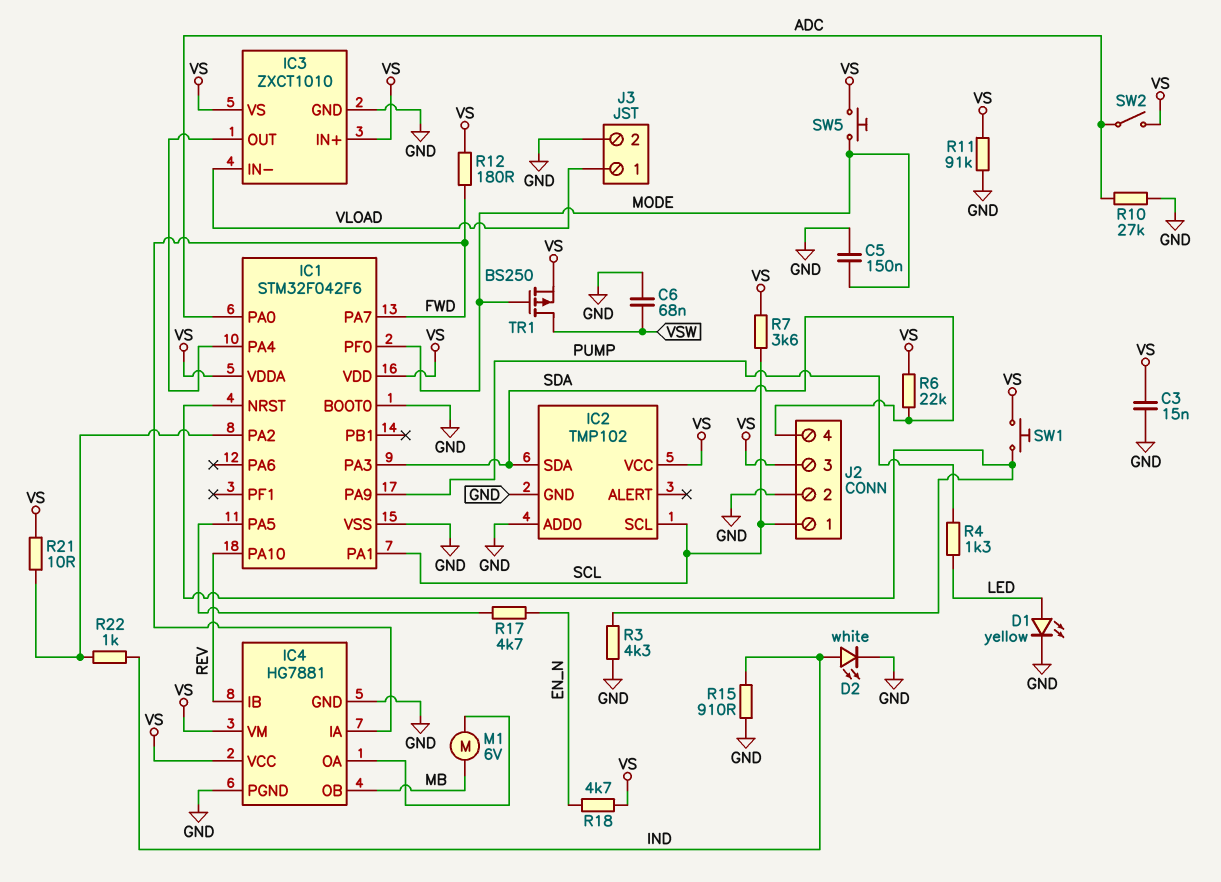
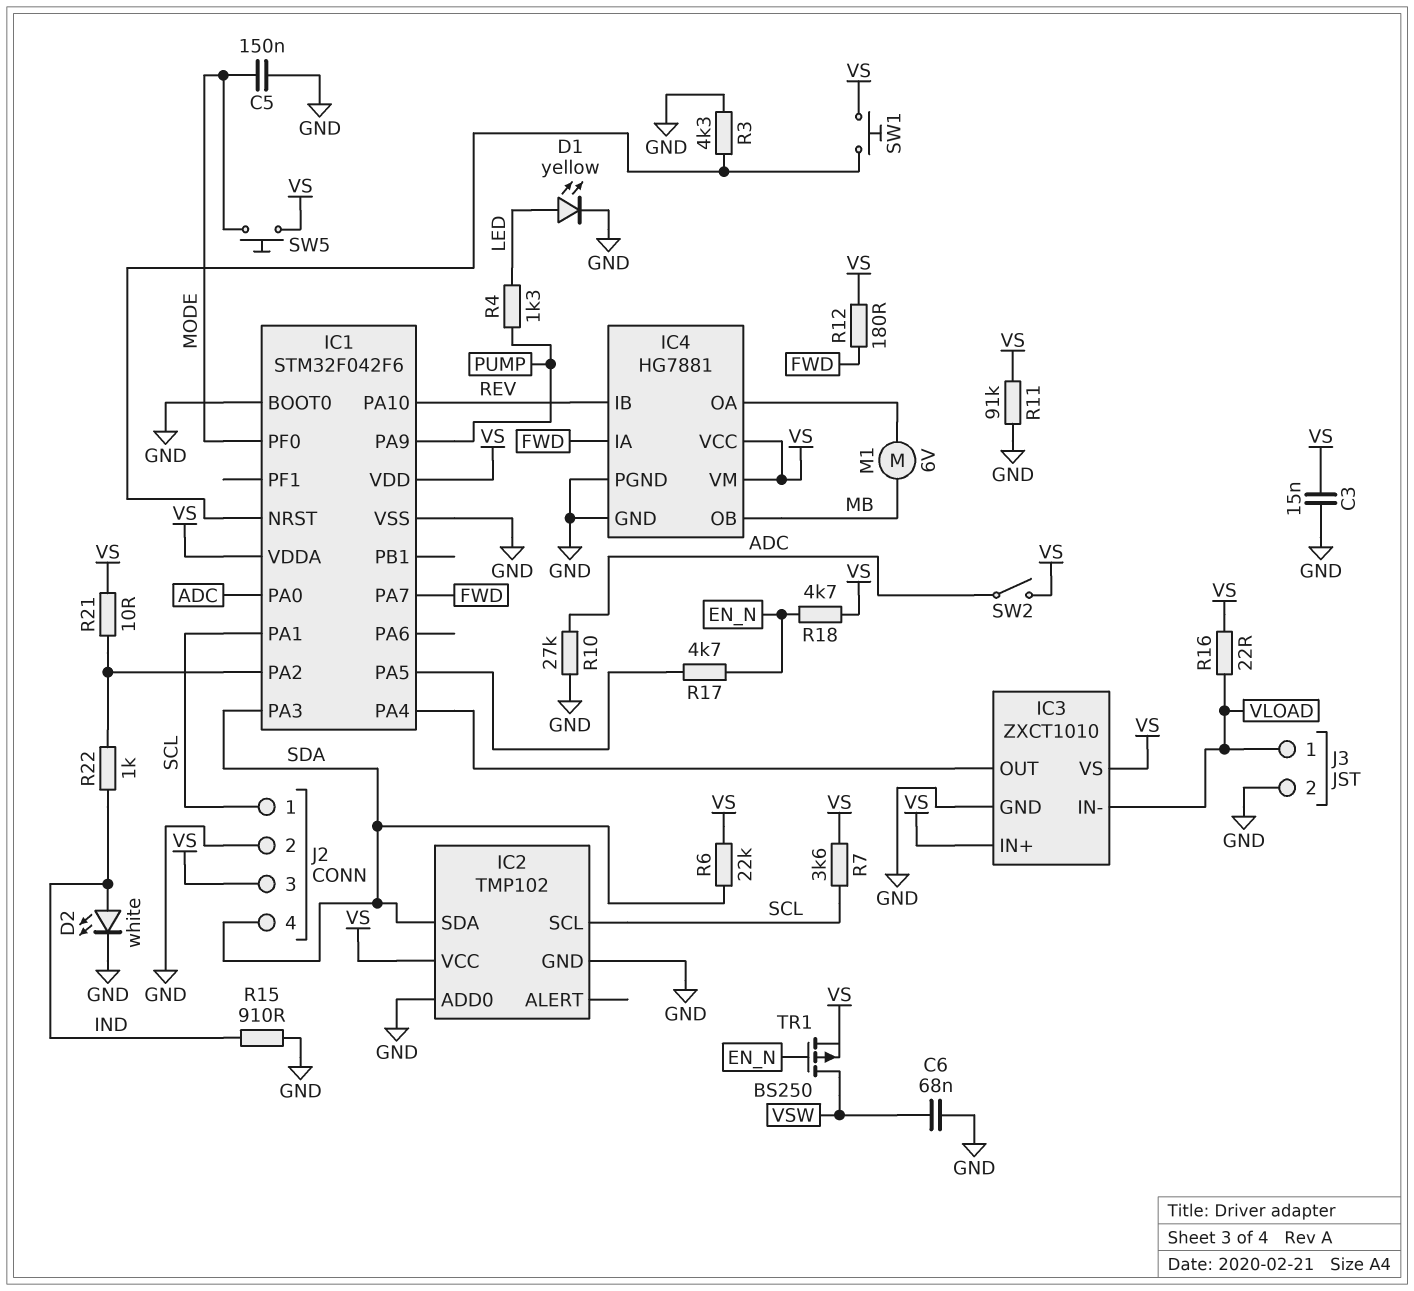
R16: none -> 22 (VLOAD, VS)
TR1: PMOS BS250 (G MODE, D VSW, S VS) -> PMOS BS250 (G EN_N, D VSW, S VS)

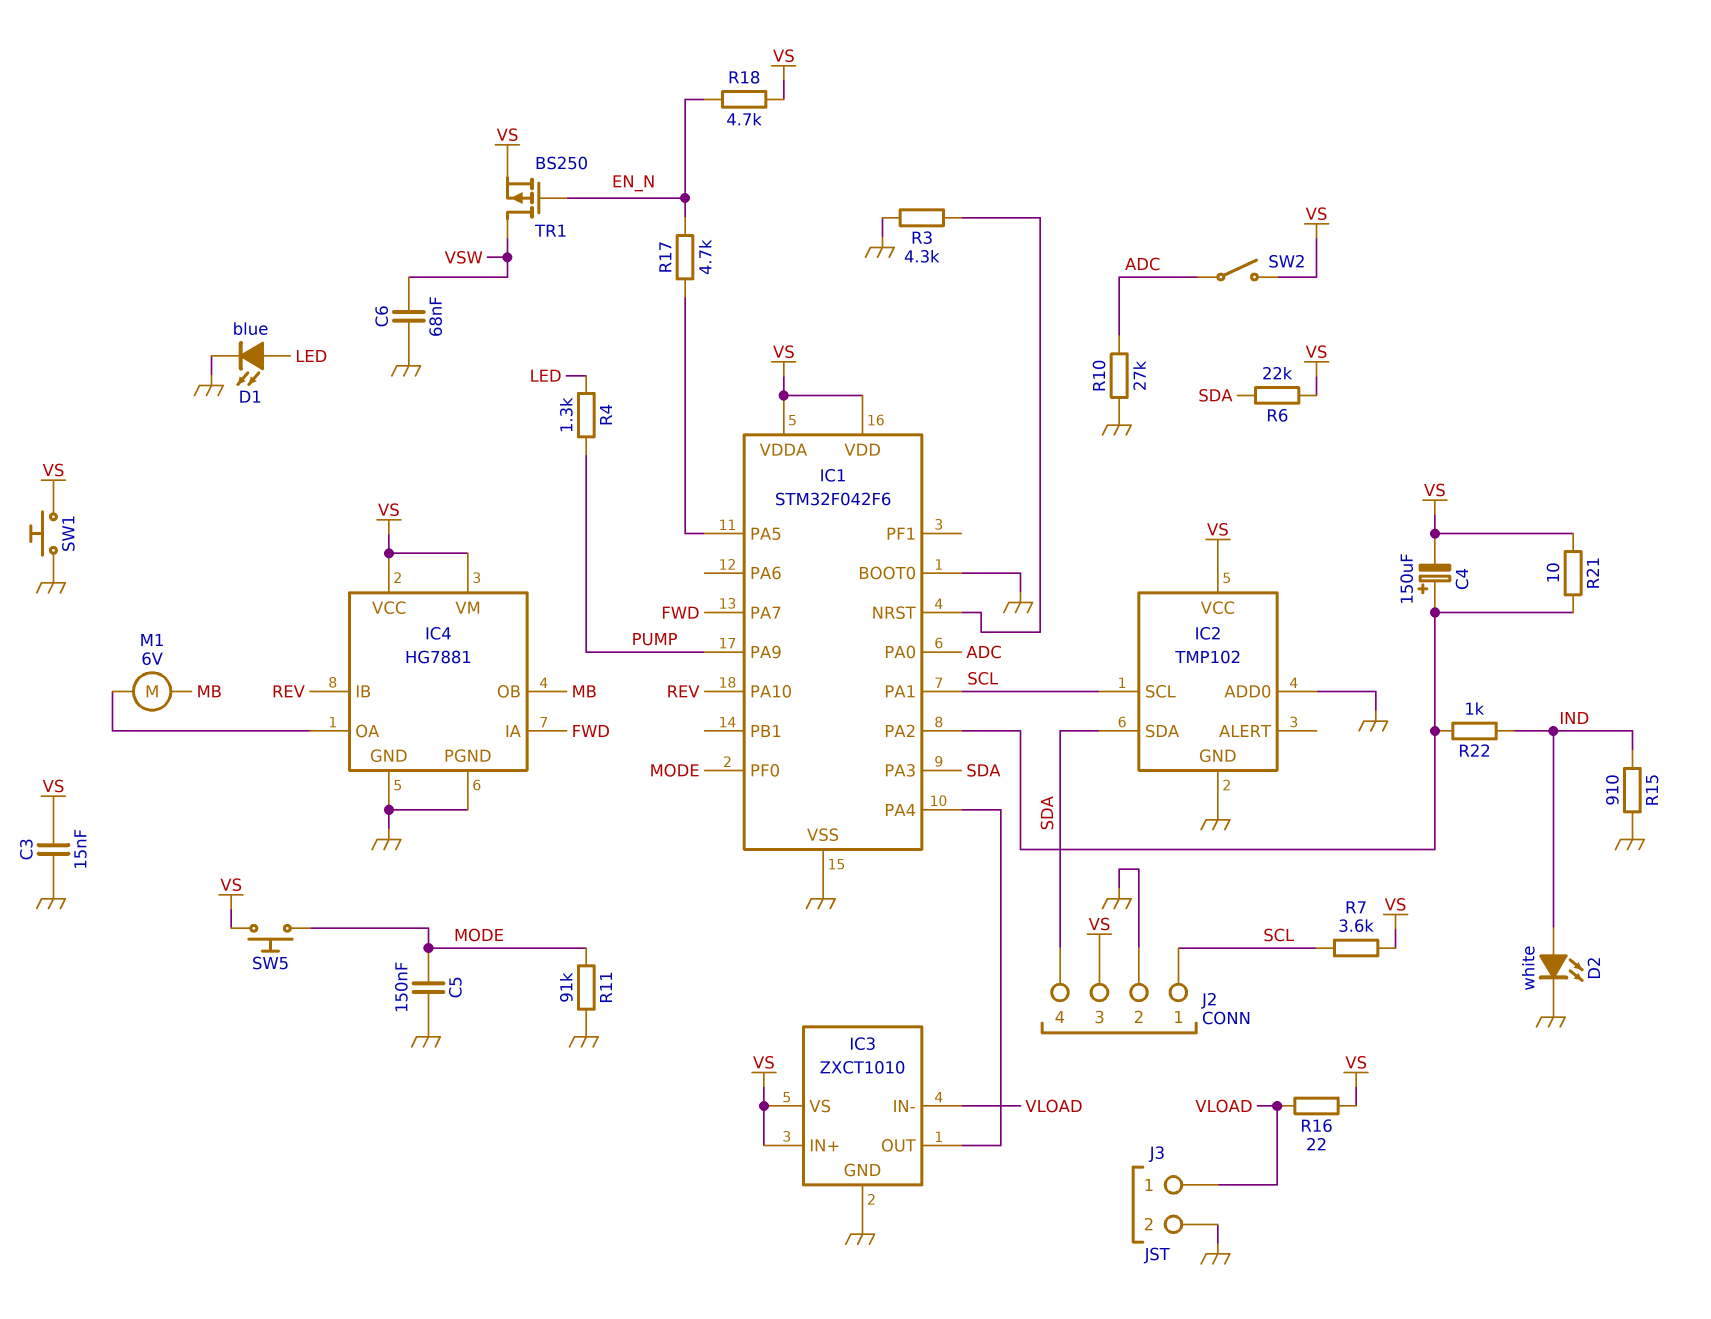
C4: none -> 150uF (plus IC1/PA2, minus VS)
D1: LED yellow (A LED, K GND) -> LED blue (A LED, K GND)
R11: 91k (GND, VS) -> 91k (GND, MODE)
R12: 180 (FWD, VS) -> none
SW1: button (IC1/NRST, VS) -> button (GND, VS)

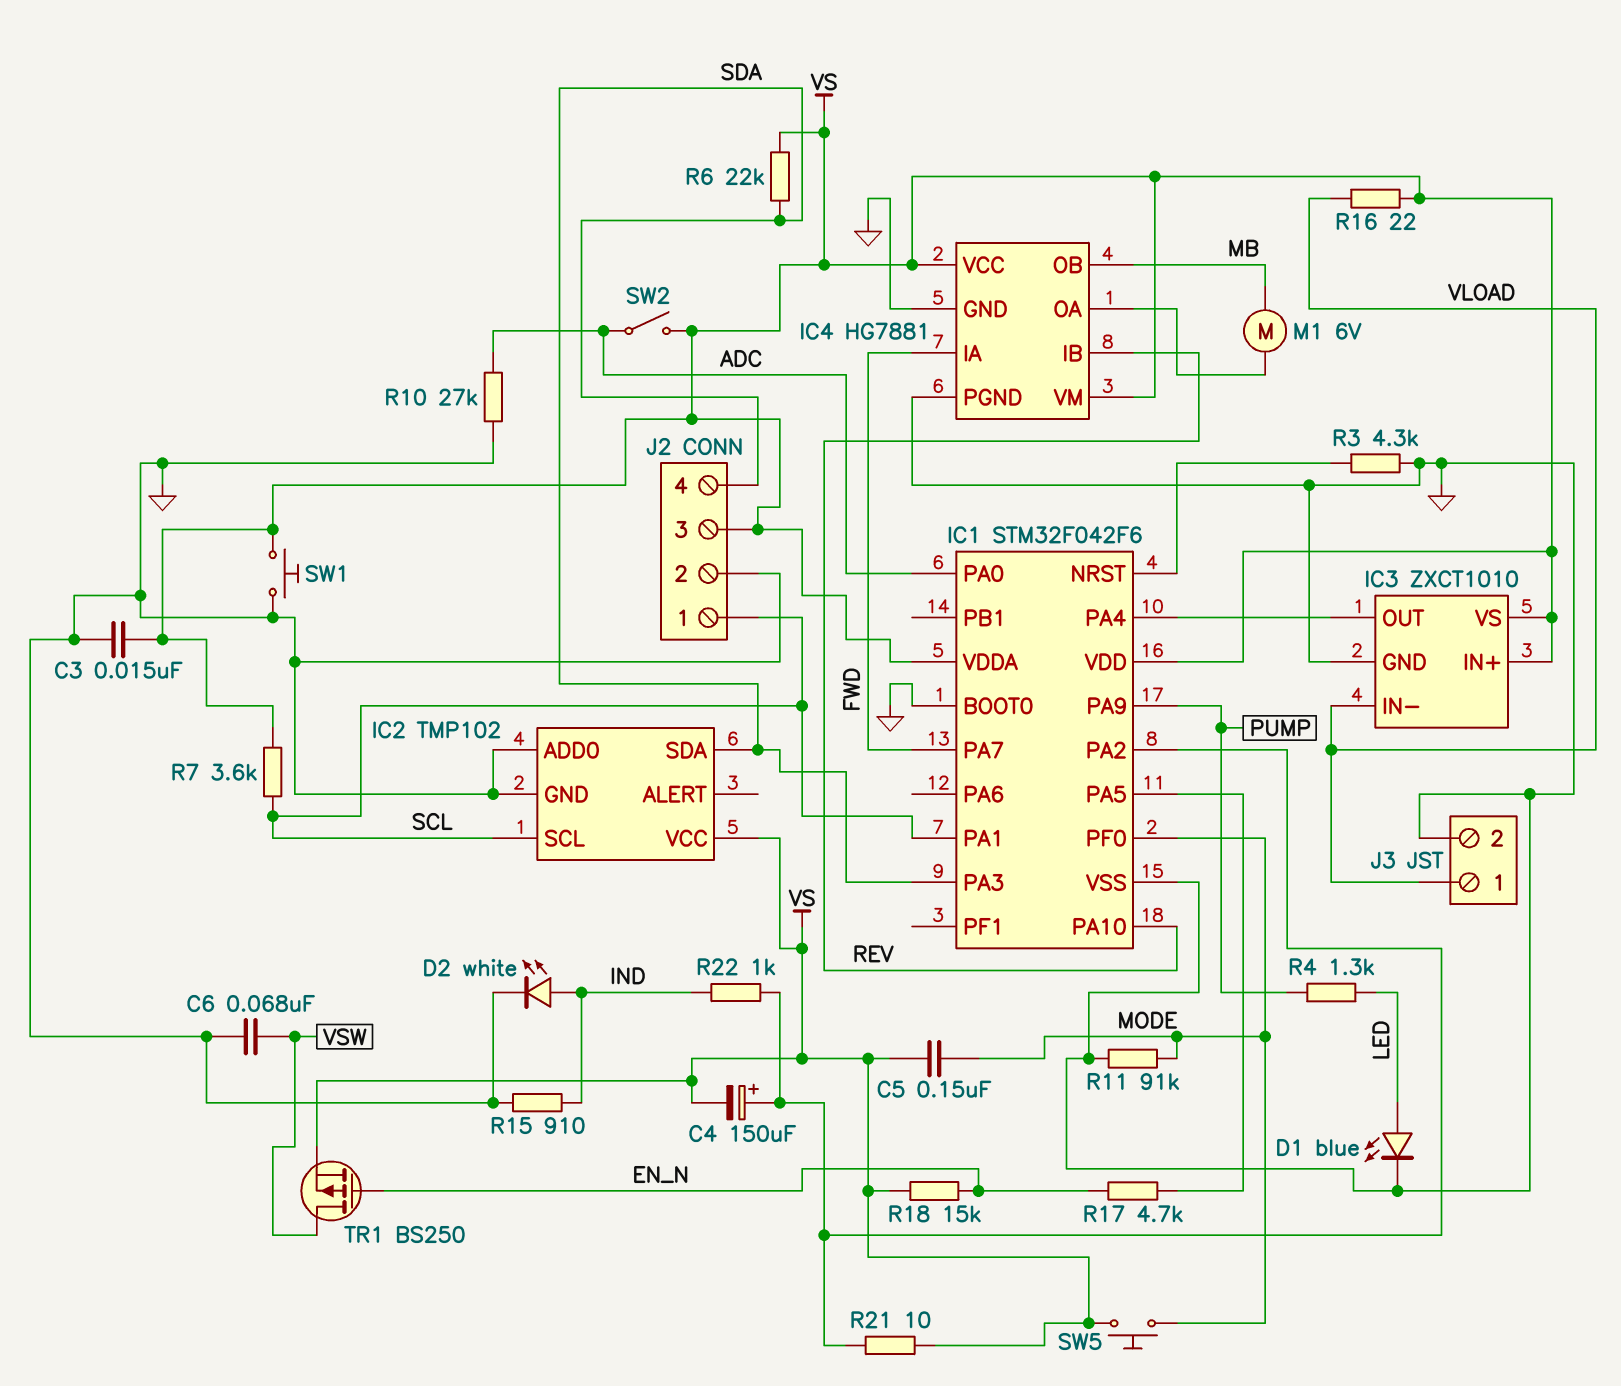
C5: 150nF (GND, MODE) -> 150nF (MODE, VS)
R18: 4.7k (EN_N, VS) -> 15k (EN_N, VS)

